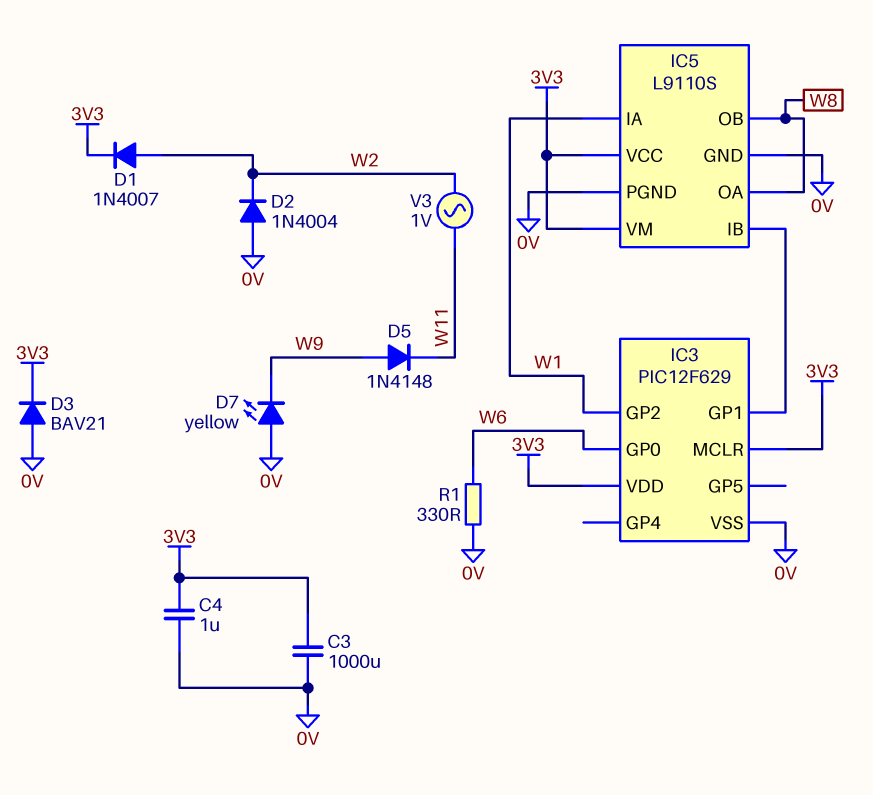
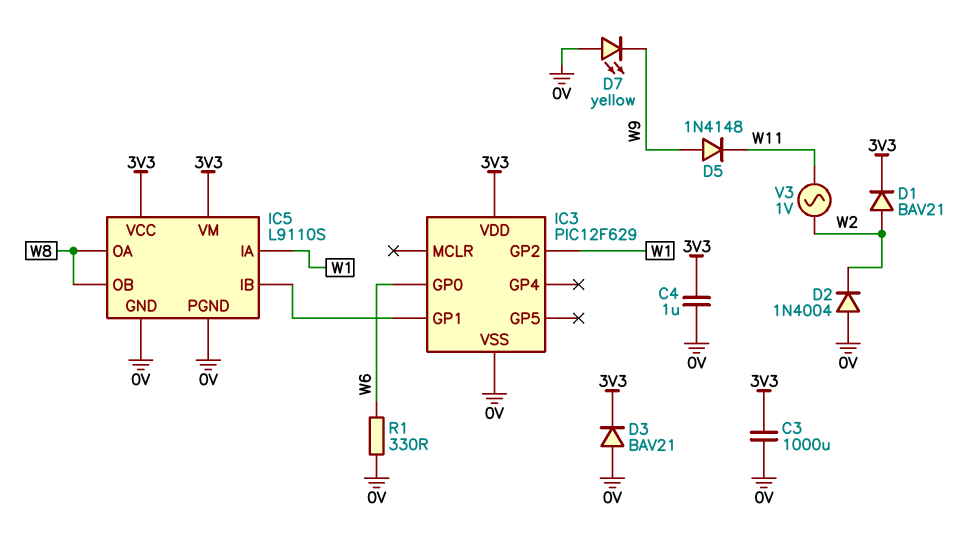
D1: diode 1N4007 (A W2, K 3V3) -> diode BAV21 (A W2, K 3V3)
IC3 pin MCLR: 3V3 -> none

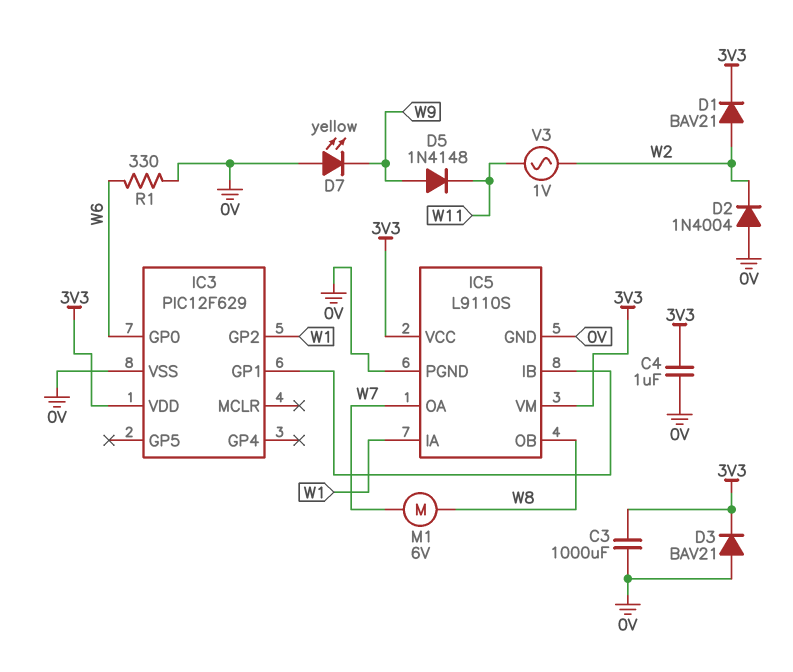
IC5 pin OA: W8 -> W7
M1: none -> motor 6V (W7, W8)

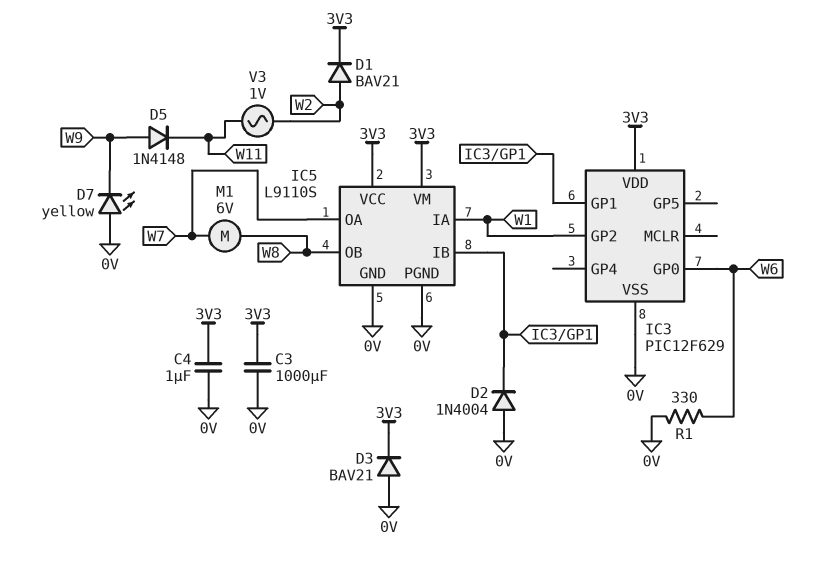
D2: diode 1N4004 (A 0V, K W2) -> diode 1N4004 (A 0V, K IC3/GP1)

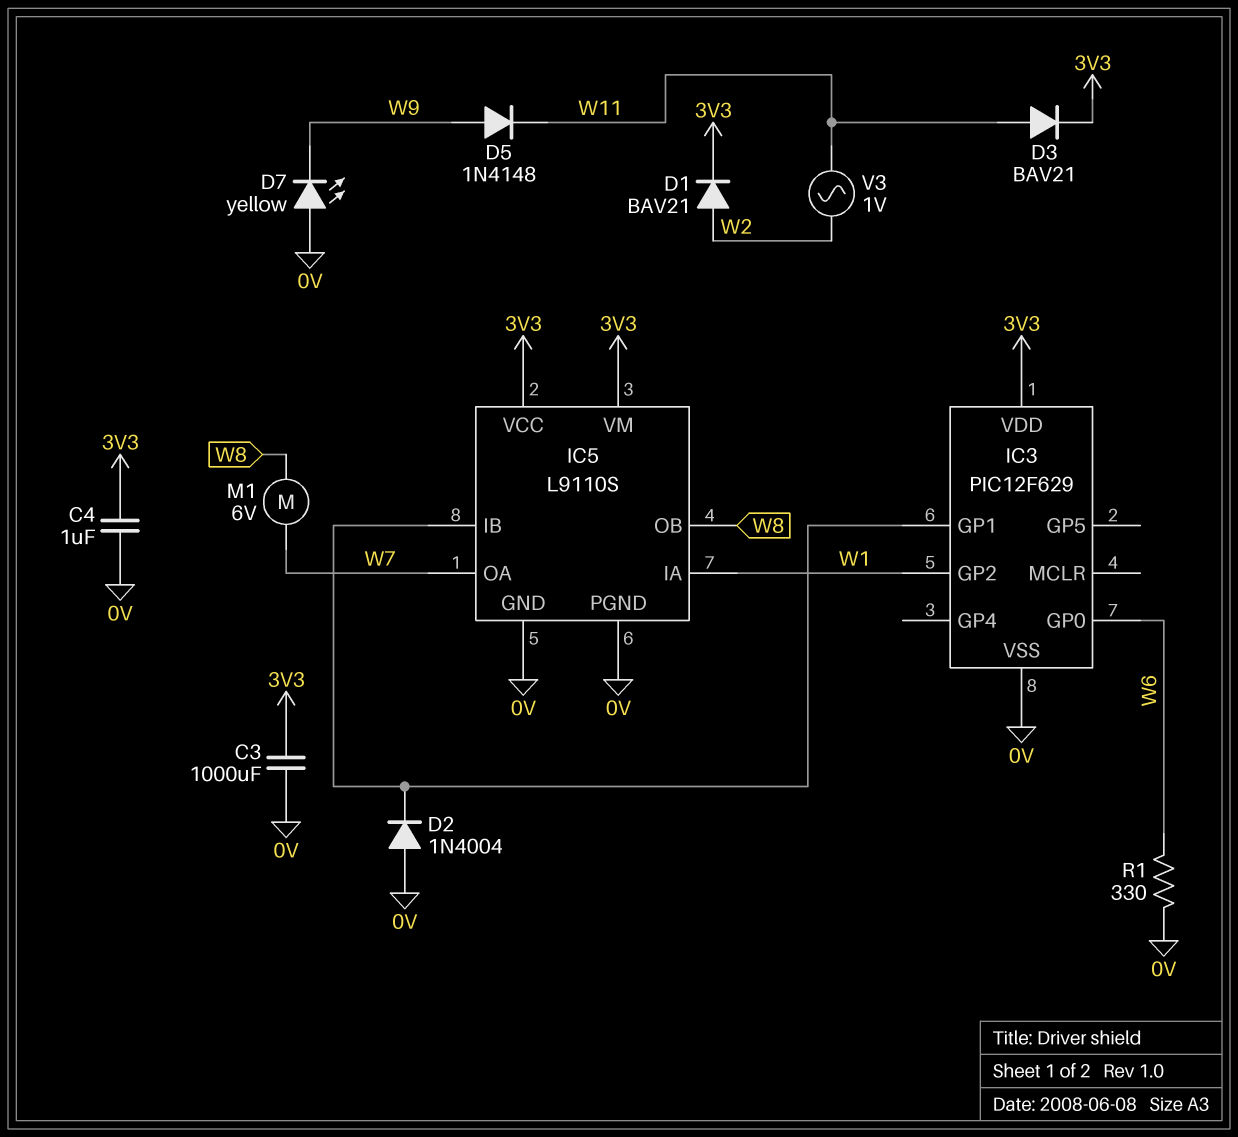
D3: diode BAV21 (A 0V, K 3V3) -> diode BAV21 (A W11, K 3V3)

